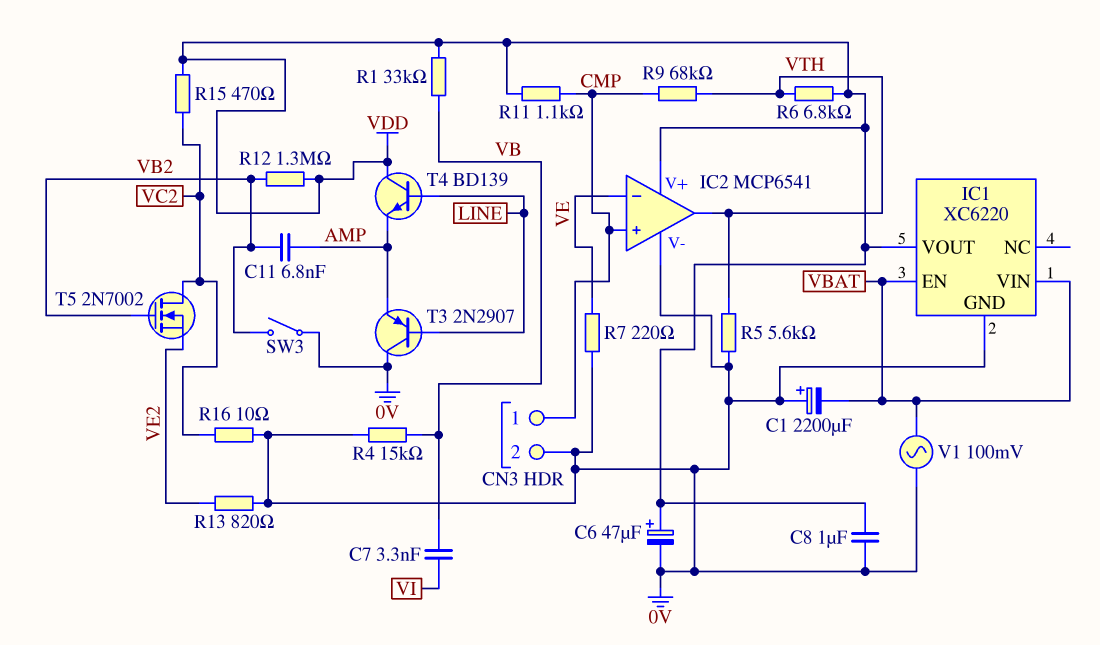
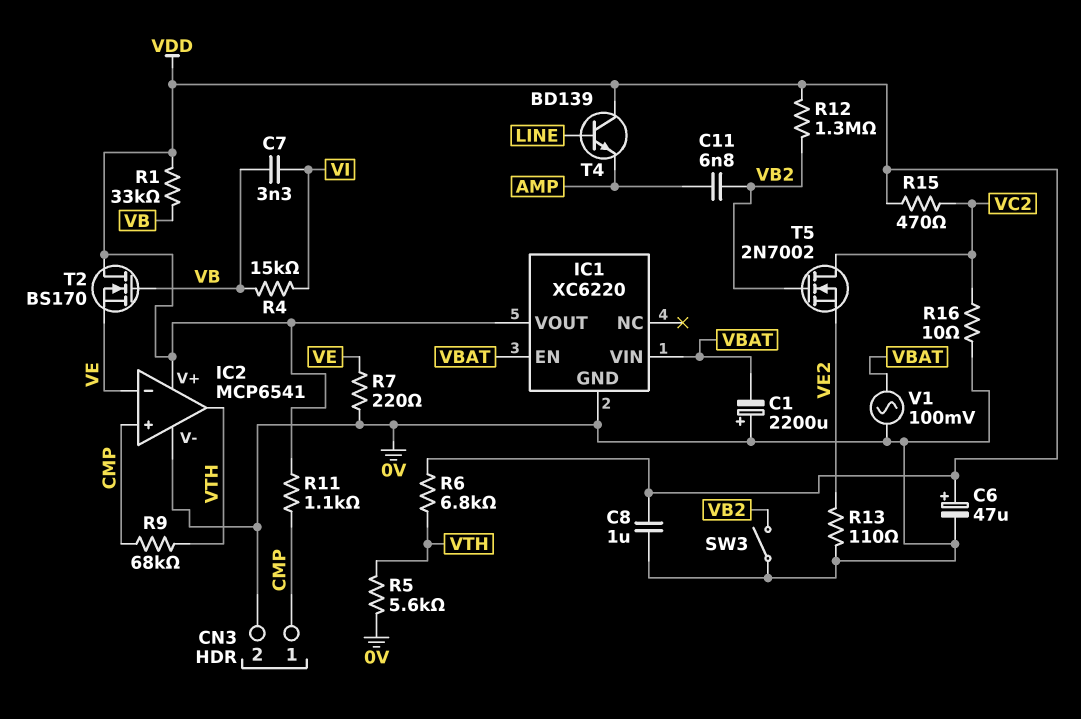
R4: 15k (0V, VB) -> 15k (VB, VI)
R13: 820 (0V, VE2) -> 110 (0V, VE2)
T2: none -> NMOS BS170 (G VB, D VDD, S VE)
T3: PNP 2N2907 (B LINE, C 0V, E AMP) -> none

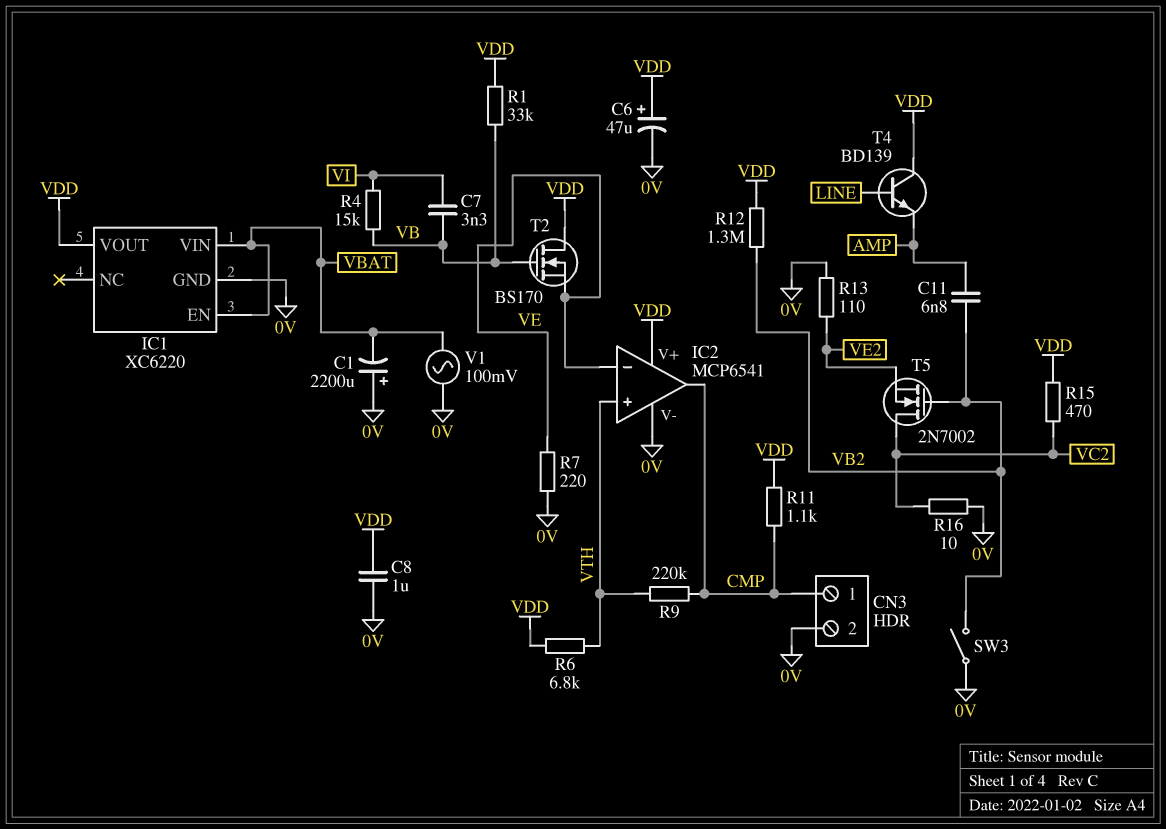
IC2 pin in+: CMP -> VTH
IC2 pin out: VTH -> CMP
R5: 5.6k (0V, VTH) -> none
R9: 68k (CMP, VTH) -> 220k (CMP, VTH)

